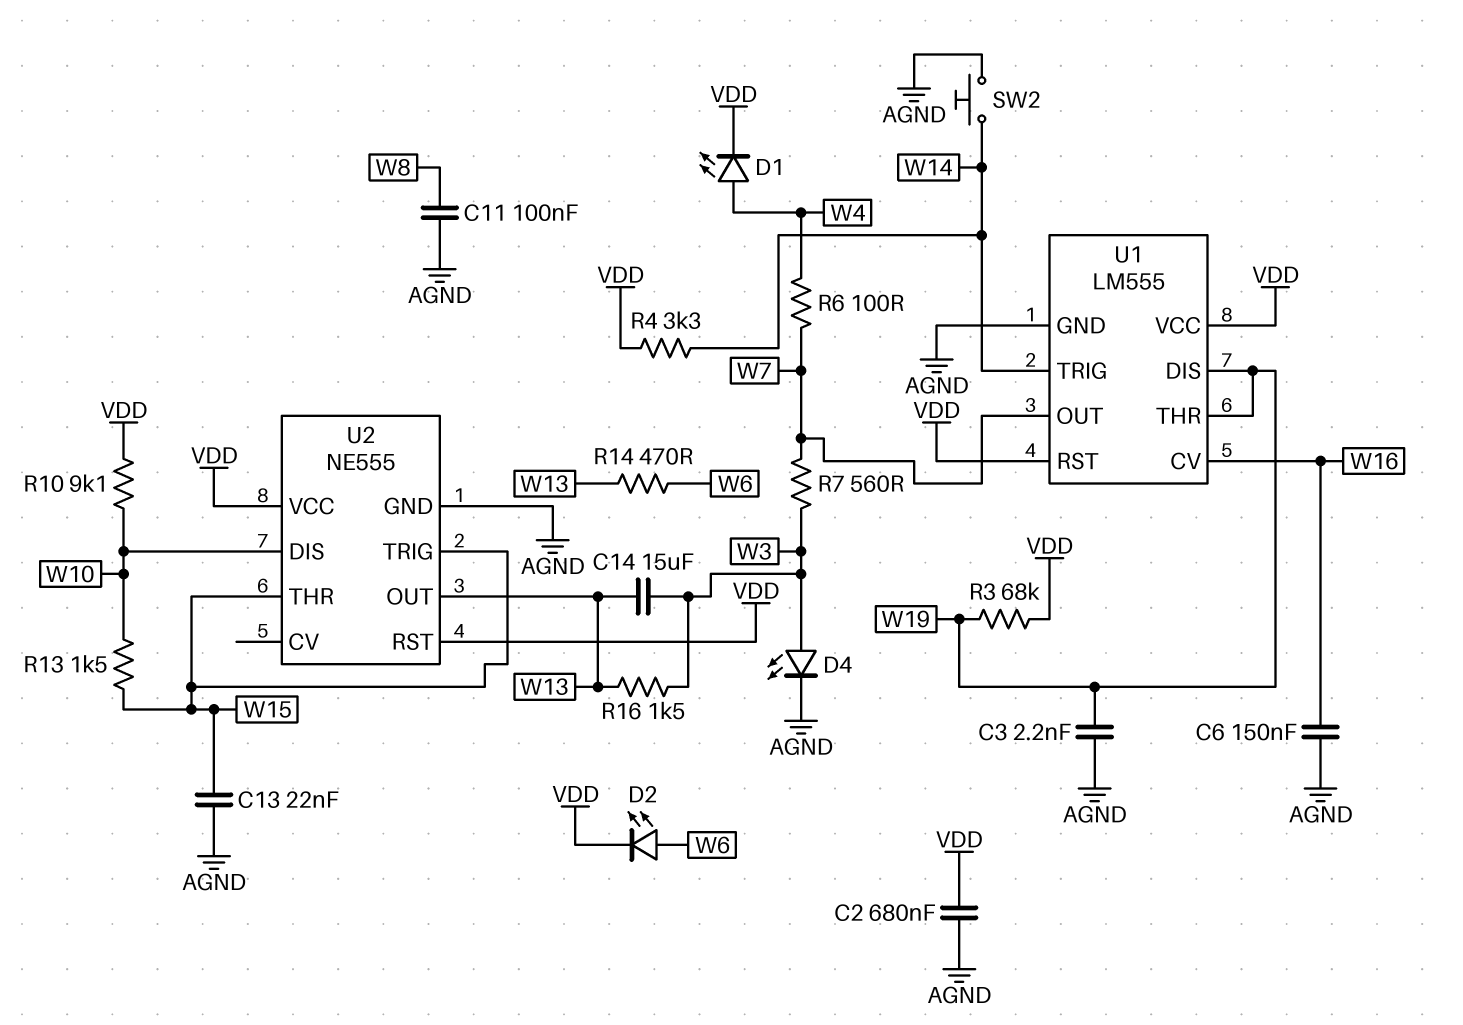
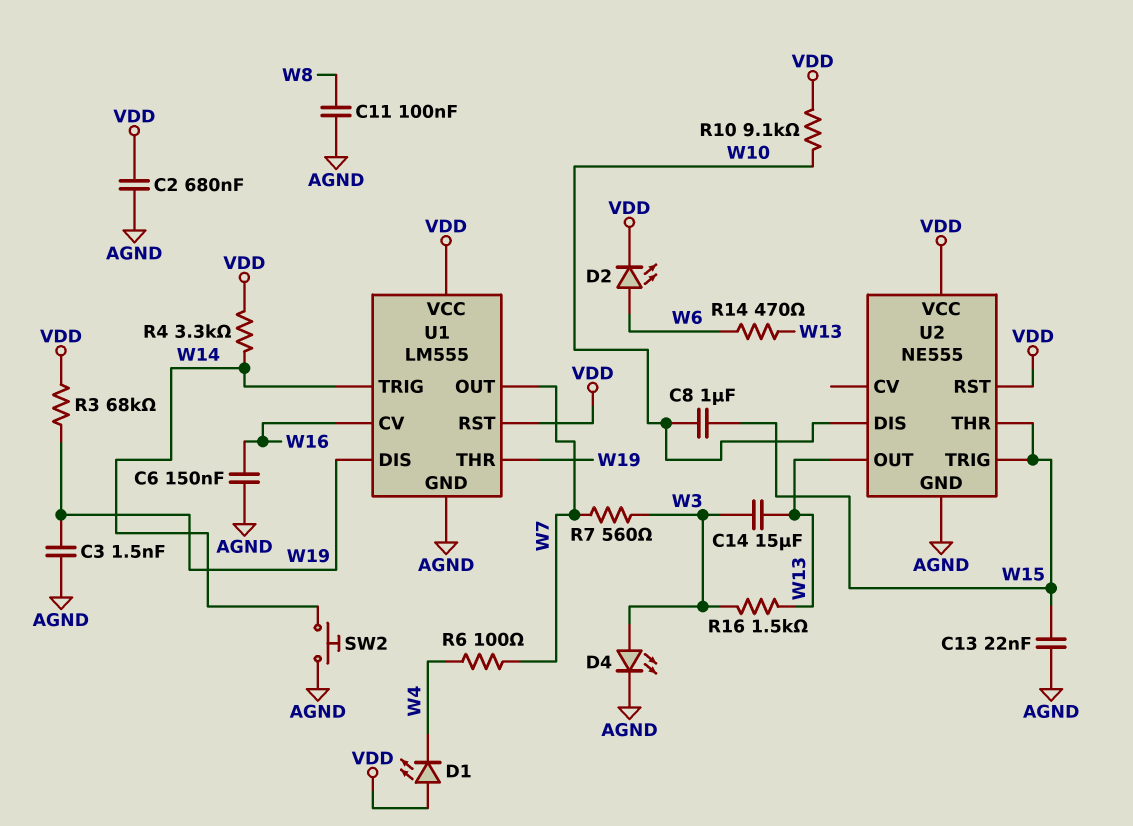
C3: 2.2nF (AGND, W19) -> 1.5nF (AGND, W19)
C8: none -> 1uF (W10, W15)
D1: LED (A W4, K VDD) -> LED (A VDD, K W4)
R13: 1.5k (W10, W15) -> none

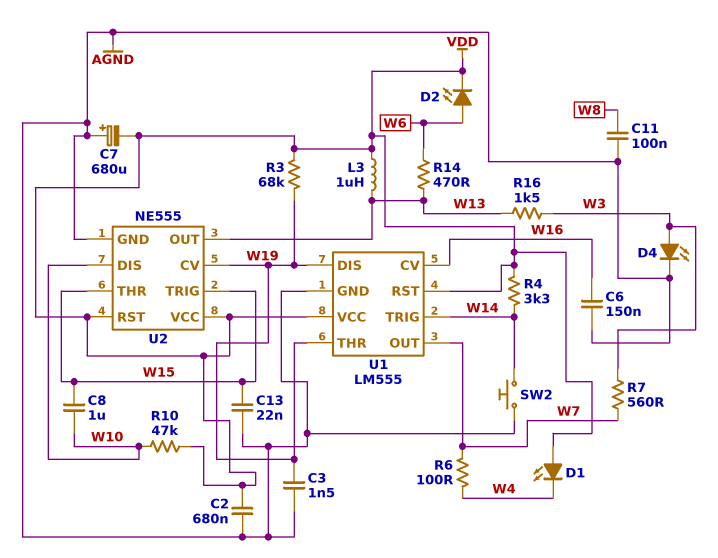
C7: none -> 680uF (plus AGND, minus VDD)
C14: 15uF (W3, W13) -> none
L3: none -> 1uH (VDD, W13)
R10: 9.1k (VDD, W10) -> 47k (VDD, W10)
U2 pin CV: none -> W19

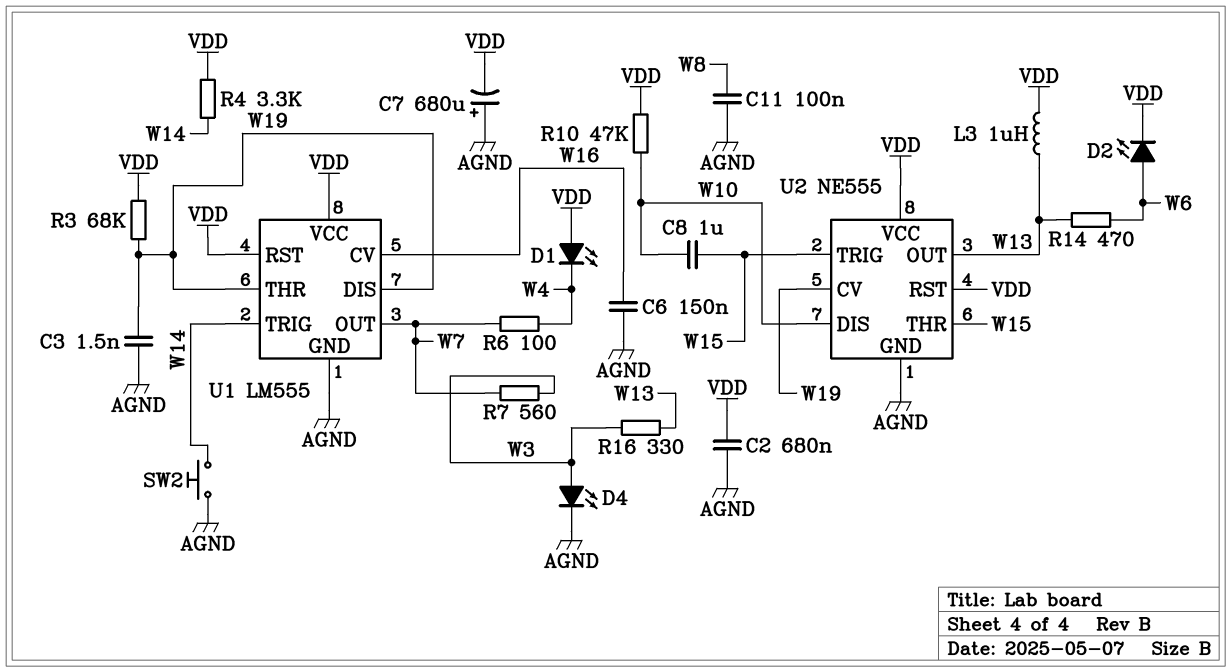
C13: 22nF (AGND, W15) -> none
R16: 1.5k (W3, W13) -> 330 (W3, W13)

